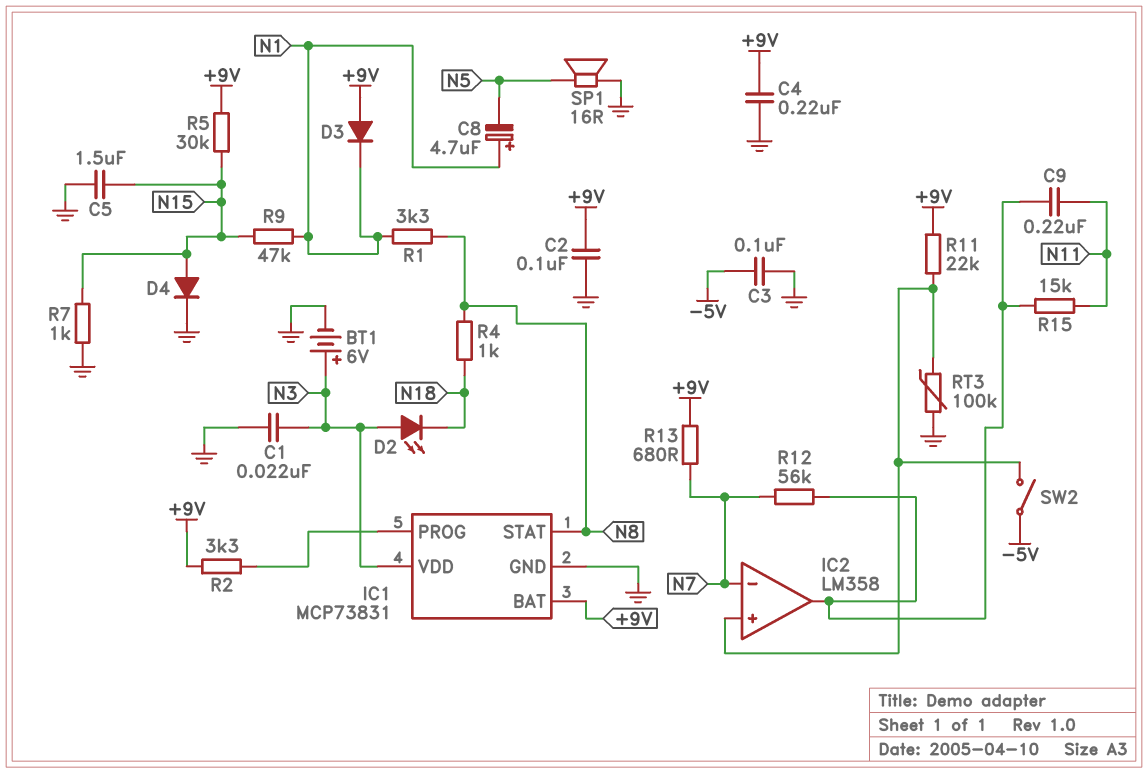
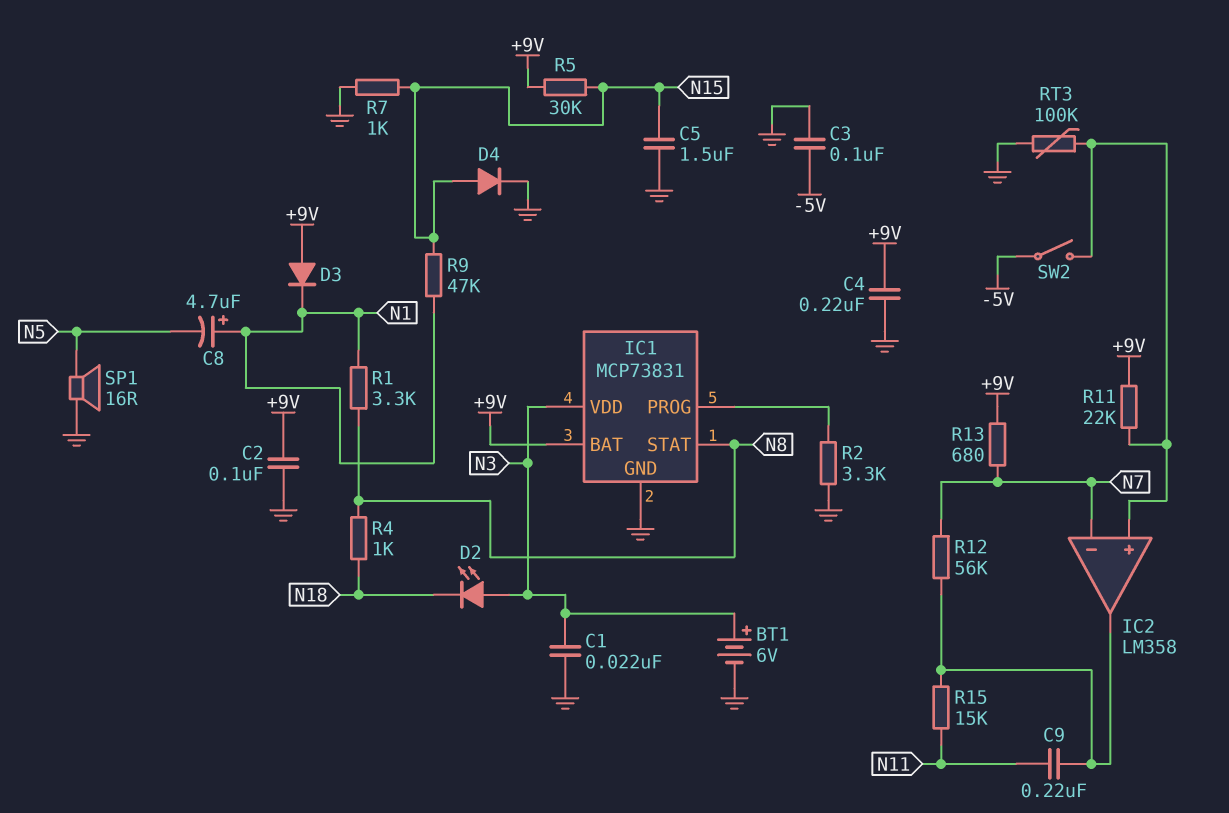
R2: 3.3k (+9V, IC1/PROG) -> 3.3k (GND, IC1/PROG)

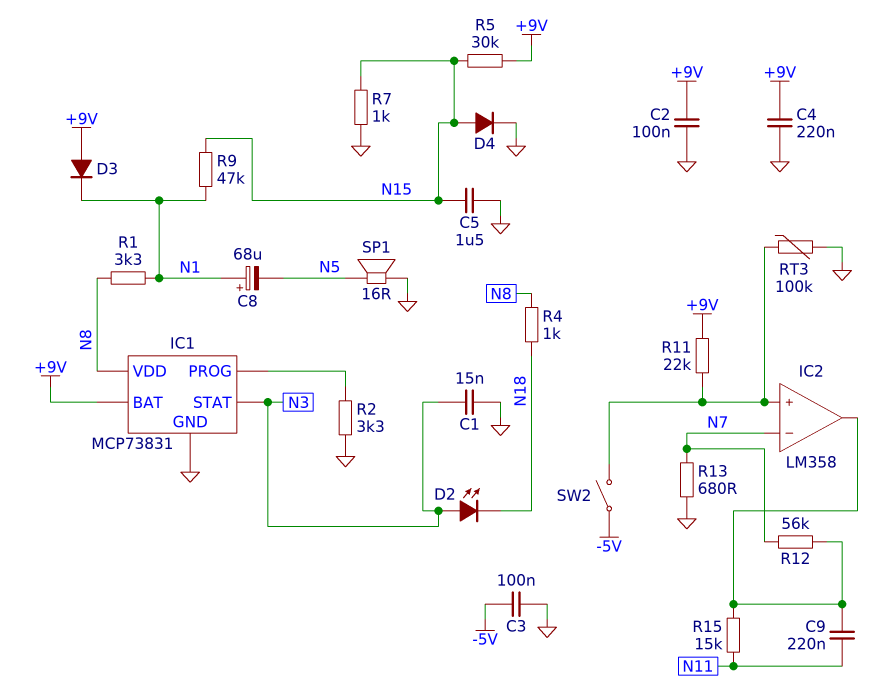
BT1: 6V (plus N3, minus GND) -> none
C1: 22nF (GND, N3) -> 15nF (GND, N3)
C8: 4.7uF (plus N1, minus N5) -> 68uF (plus N1, minus N5)
IC1 pin STAT: N8 -> N3
IC1 pin VDD: N3 -> N8
R13: 680 (+9V, N7) -> 680 (GND, N7)

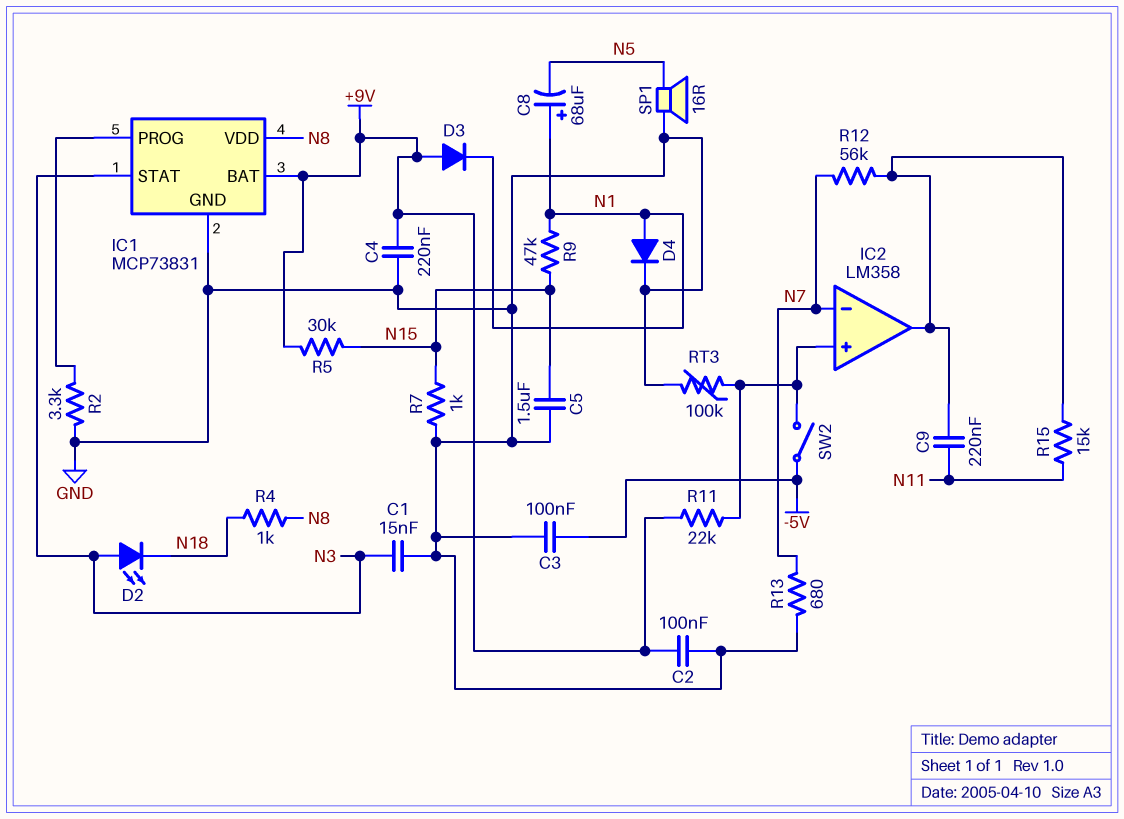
D4: diode (A N15, K GND) -> diode (A N1, K GND)
R1: 3.3k (N1, N8) -> none

